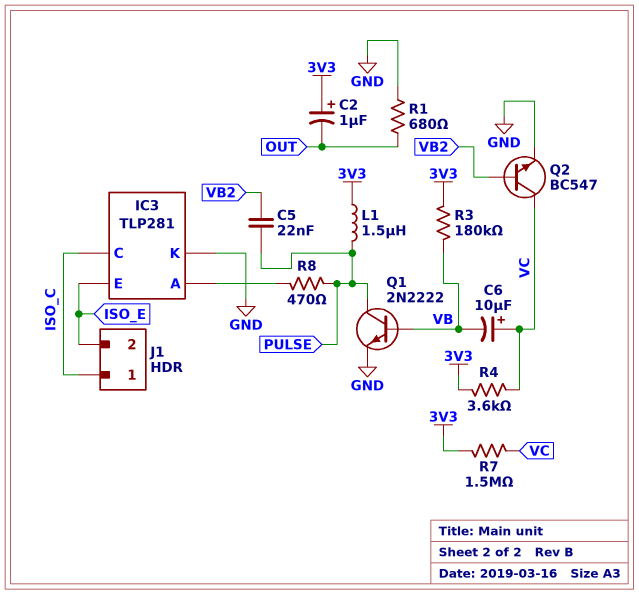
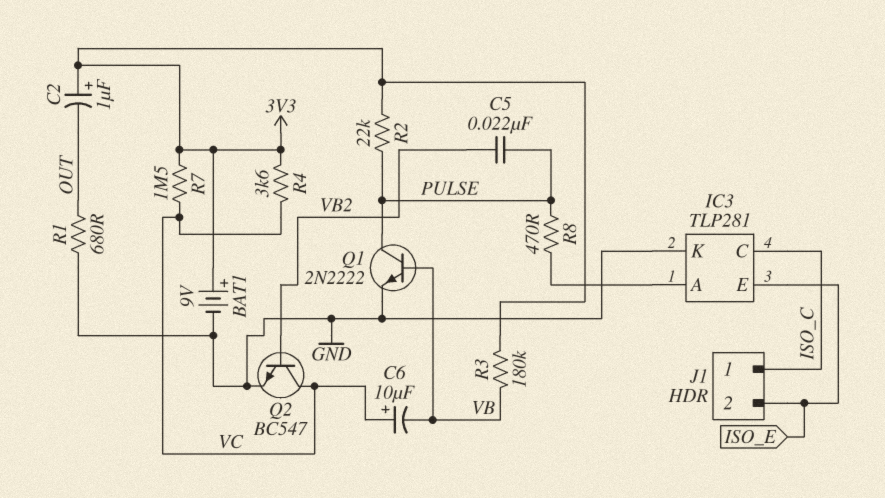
BAT1: none -> 9V (plus 3V3, minus GND)
L1: 1.5uH (3V3, PULSE) -> none
R2: none -> 22k (3V3, PULSE)

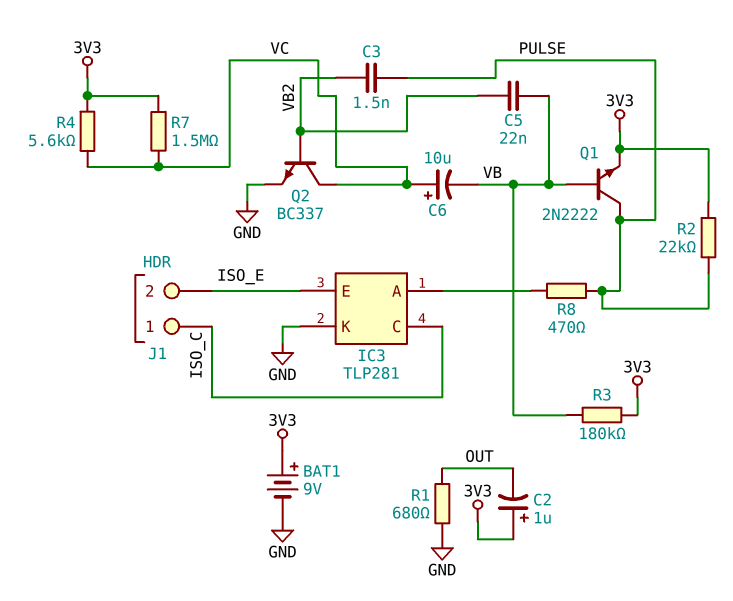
C3: none -> 1.5nF (PULSE, VB2)
C5: 22nF (PULSE, VB2) -> 22nF (VB, VB2)
Q1: NPN 2N2222 (B VB, C PULSE, E GND) -> NPN 2N2222 (B VB, C PULSE, E 3V3)
Q2: NPN BC547 (B VB2, C VC, E GND) -> NPN BC337 (B VB2, C VC, E GND)
R4: 3.6k (3V3, VC) -> 5.6k (3V3, VC)

